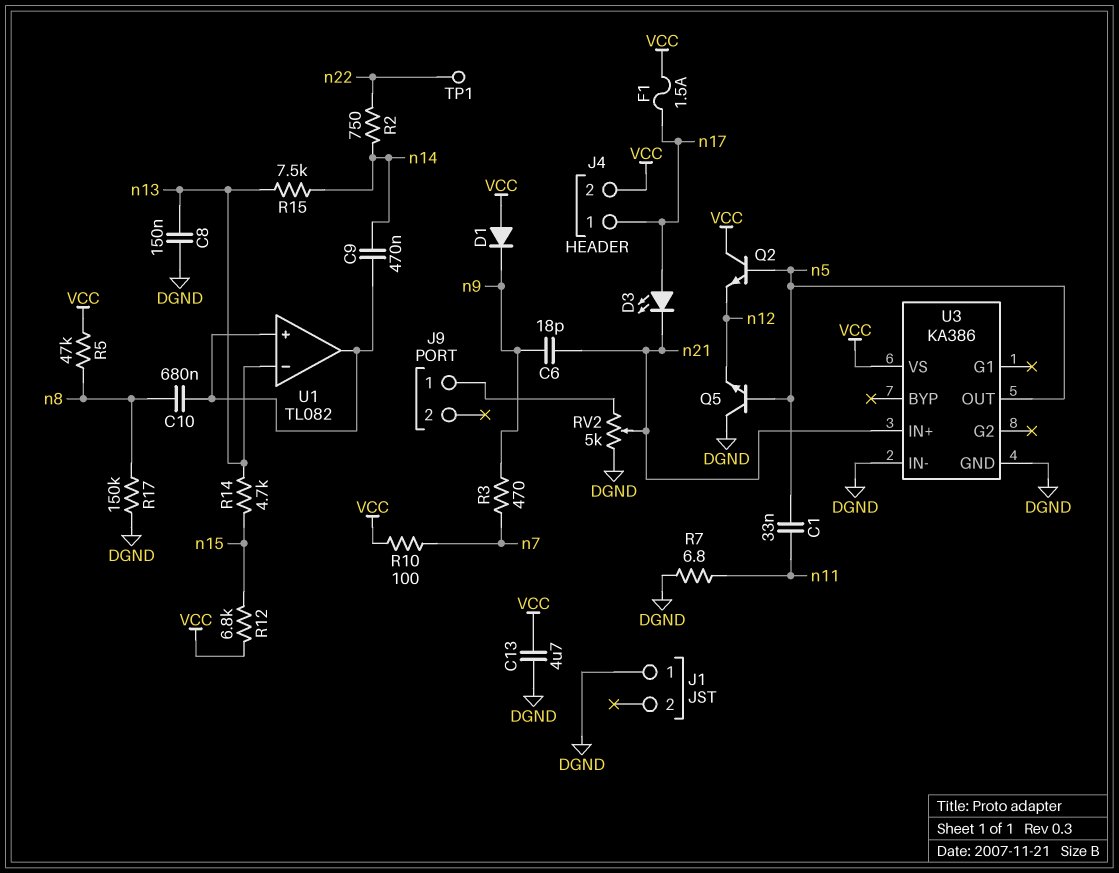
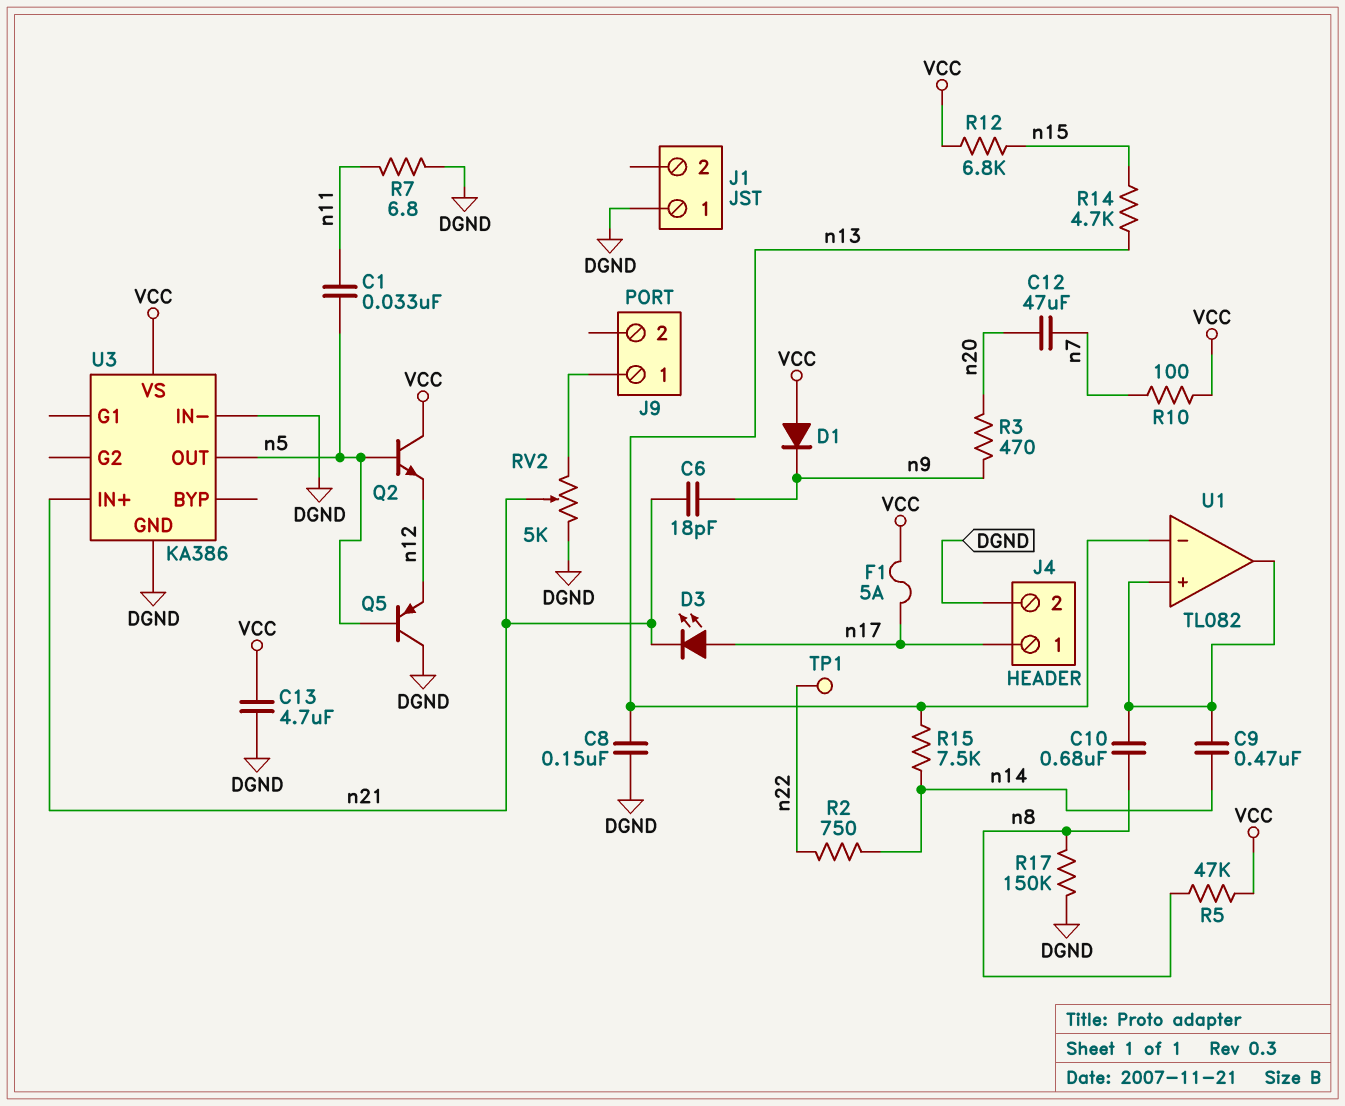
C12: none -> 47uF (n7, n20)
F1: 1.5A (VCC, n17) -> 5A (VCC, n17)
J4 pin 2: VCC -> DGND
Q5: NPN (B n5, C DGND, E n12) -> PNP (B n5, C DGND, E n12)
R3: 470 (n7, n9) -> 470 (n9, n20)

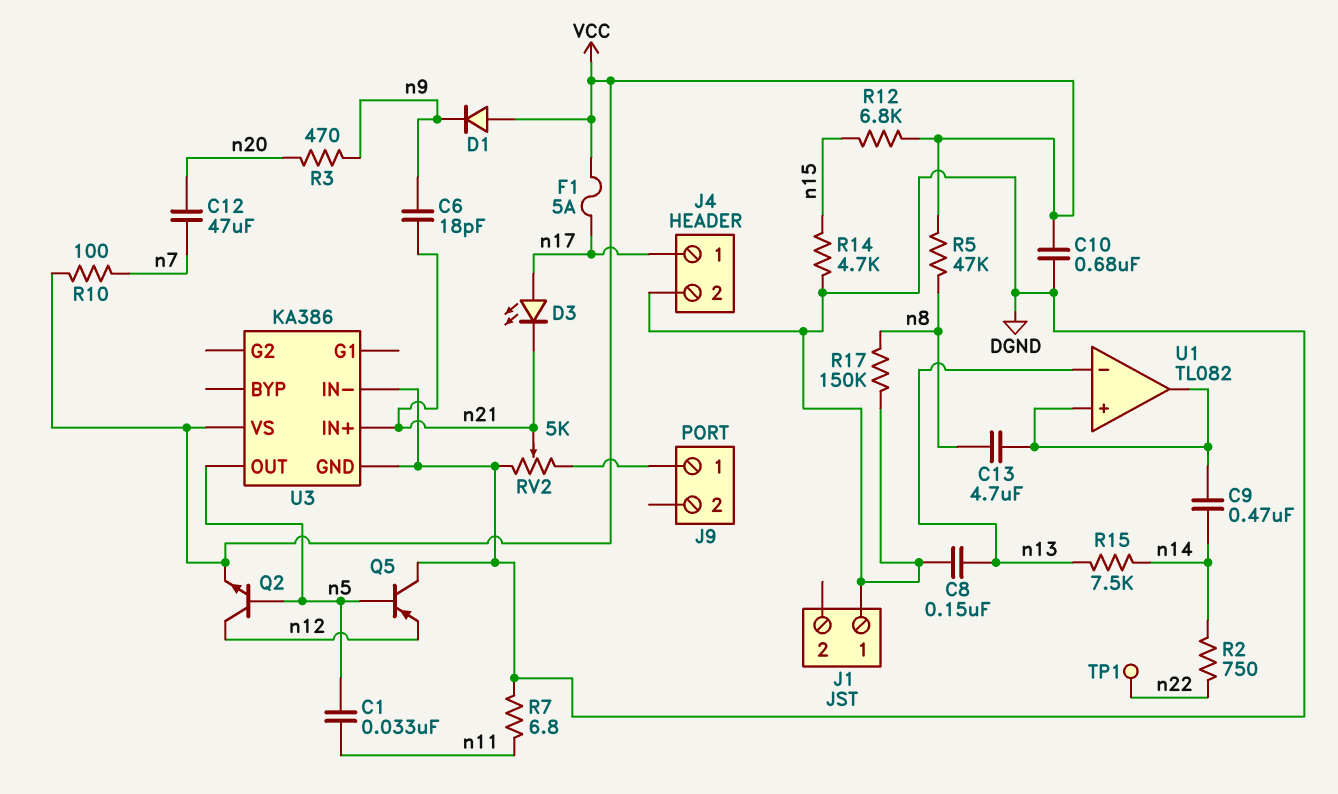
C10: 680nF (U1/in+, n8) -> 680nF (DGND, VCC)
C13: 4.7uF (DGND, VCC) -> 4.7uF (U1/in+, n8)
Q2: NPN (B n5, C VCC, E n12) -> NPN (B n5, C n12, E VCC)
R14: 4.7k (n13, n15) -> 4.7k (DGND, n15)

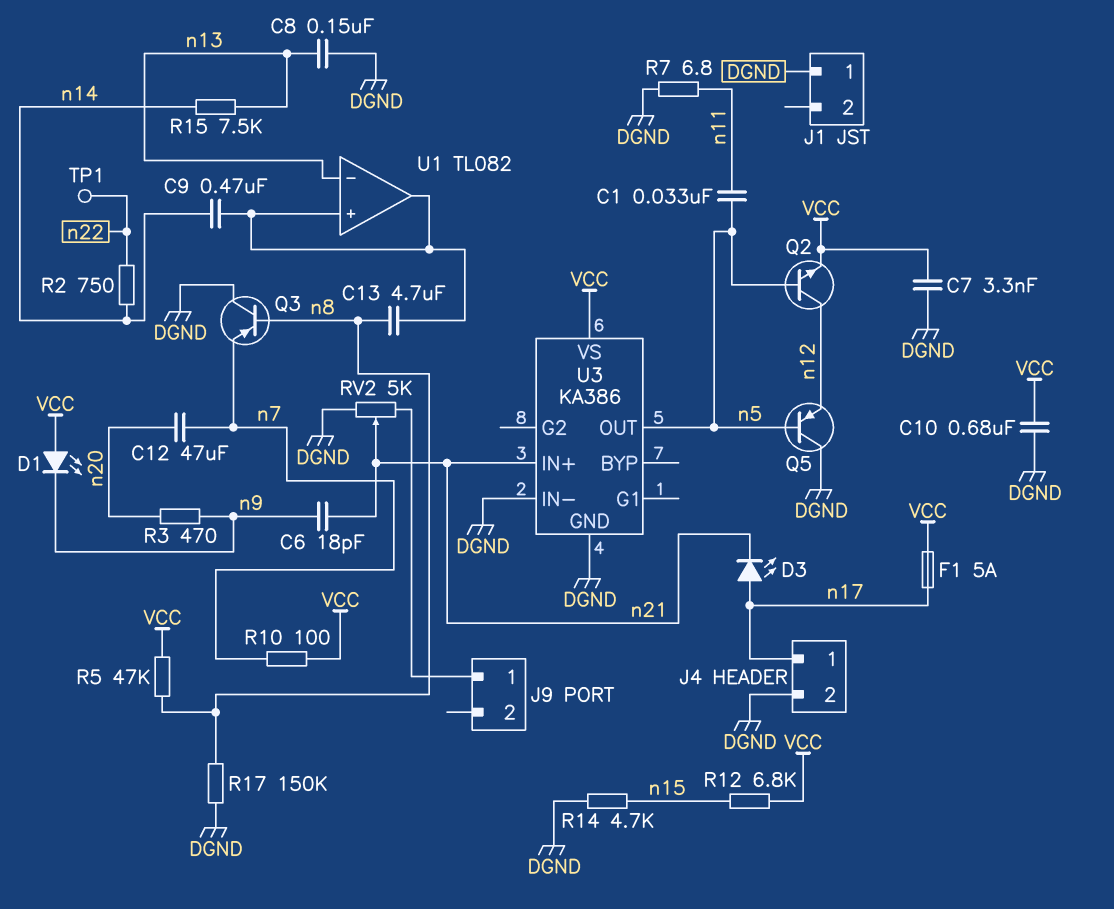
C7: none -> 3.3nF (DGND, VCC)
D1: diode (A VCC, K n9) -> LED (A VCC, K n9)
Q3: none -> PNP (B n8, C DGND, E n7)

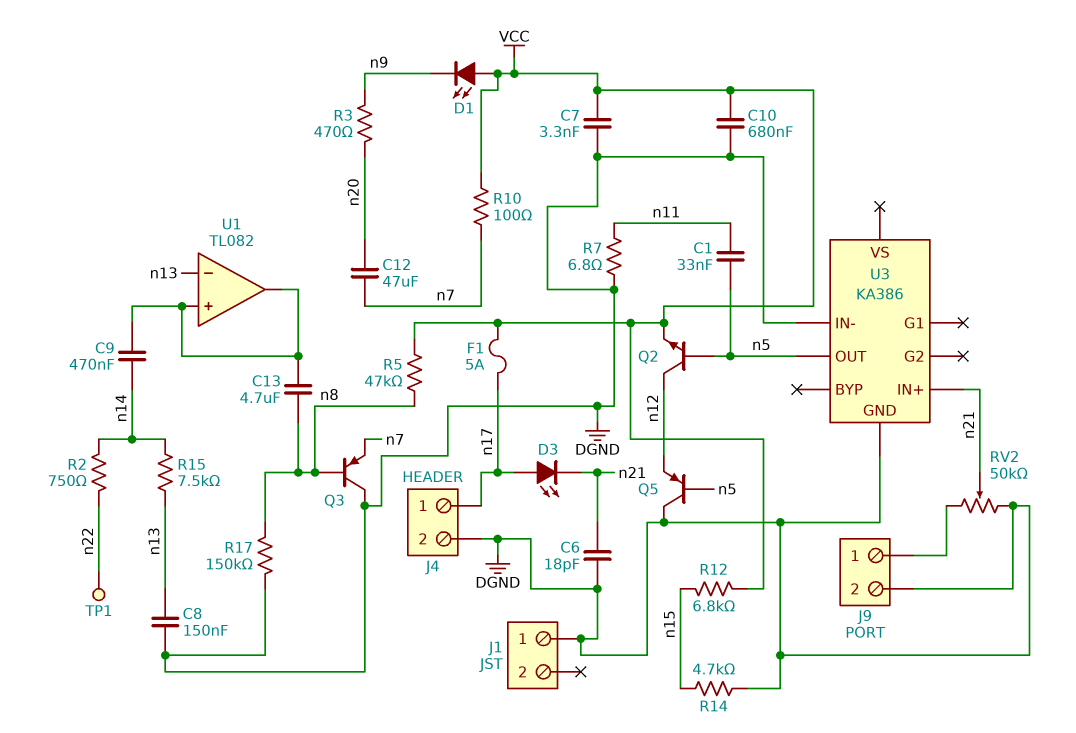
C6: 18pF (n9, n21) -> 18pF (DGND, n21)
J9 pin 2: none -> DGND
RV2: 5k (DGND, J9/1, wiper n21) -> 50k (DGND, J9/1, wiper n21)
U3 pin VS: VCC -> none

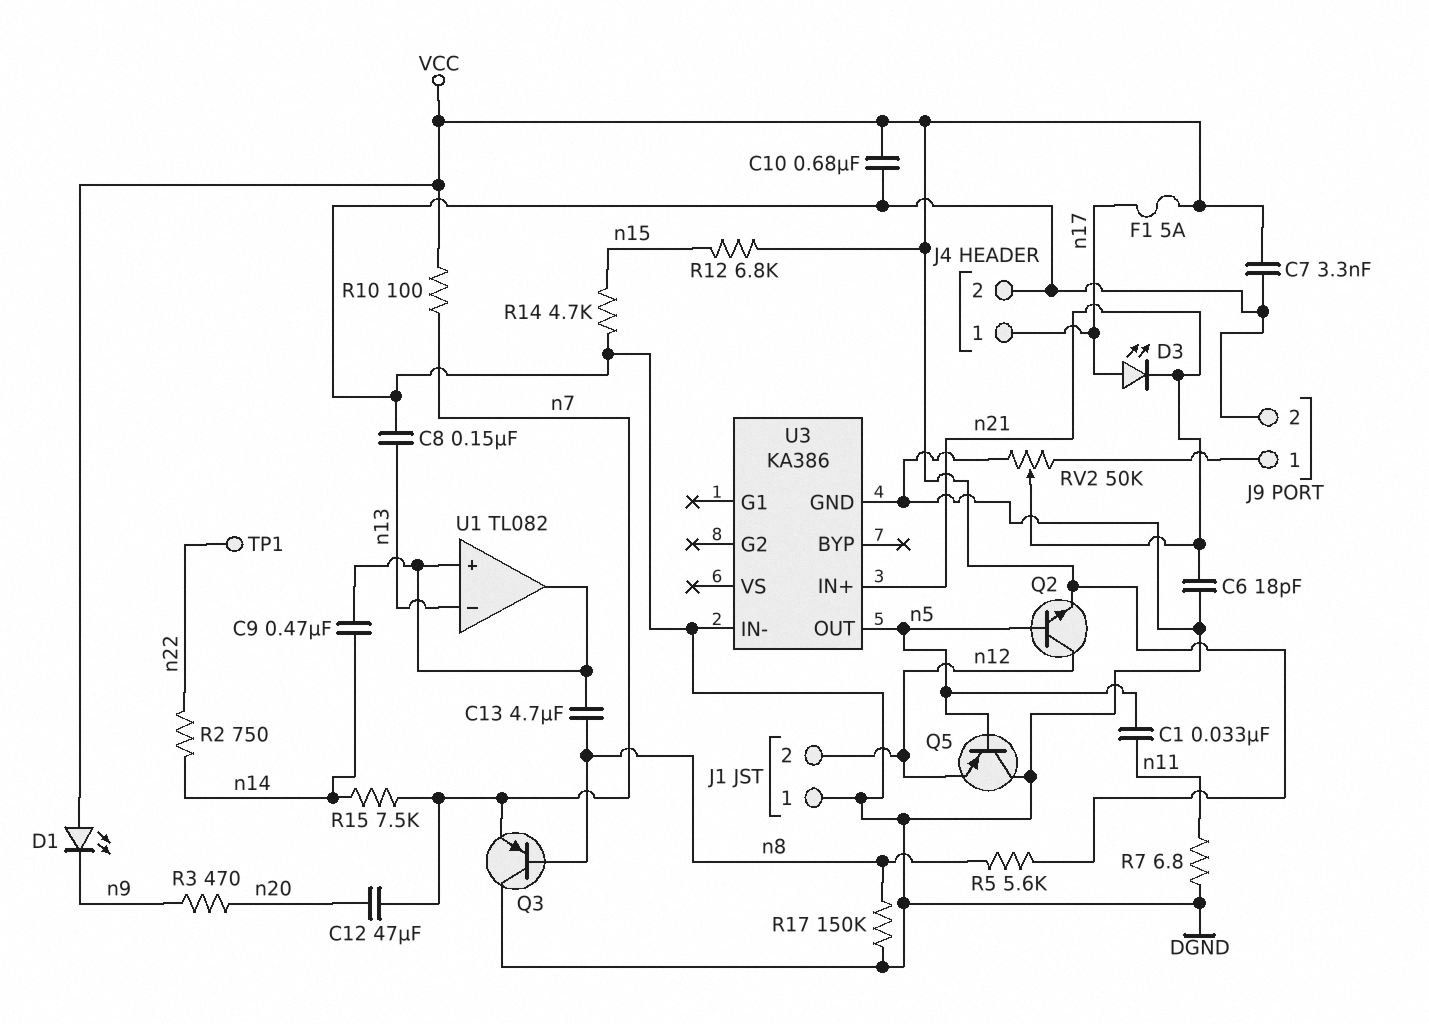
J1 pin 2: none -> n12
R5: 47k (VCC, n8) -> 5.6k (VCC, n8)
R15: 7.5k (n13, n14) -> 7.5k (n7, n14)

